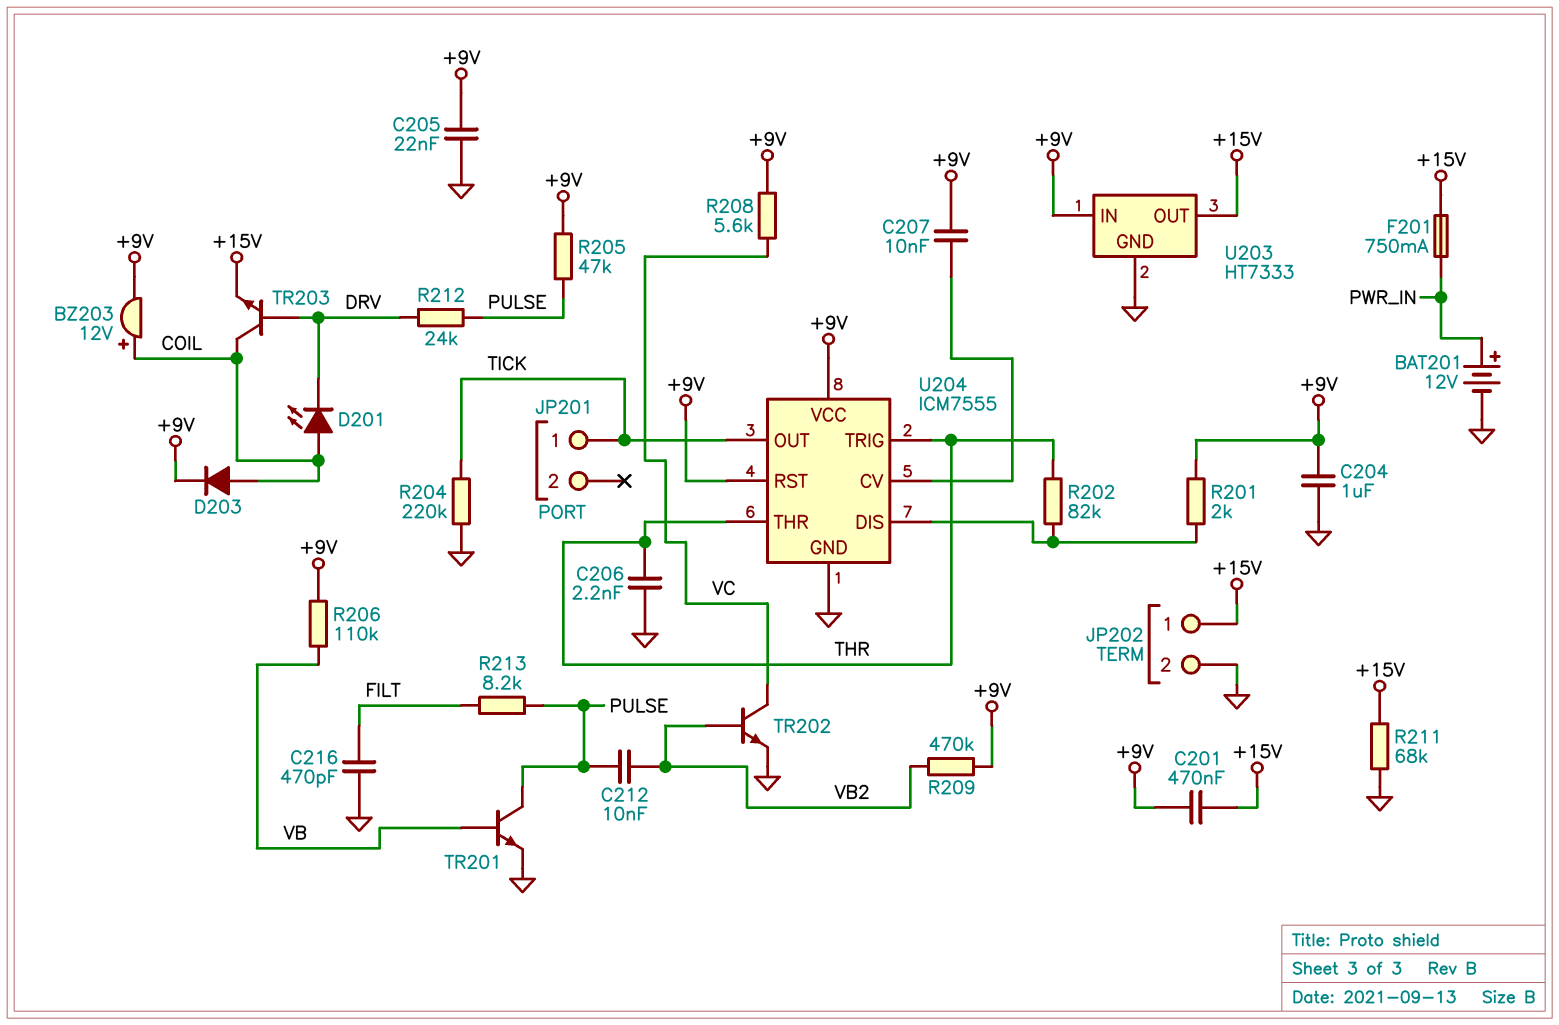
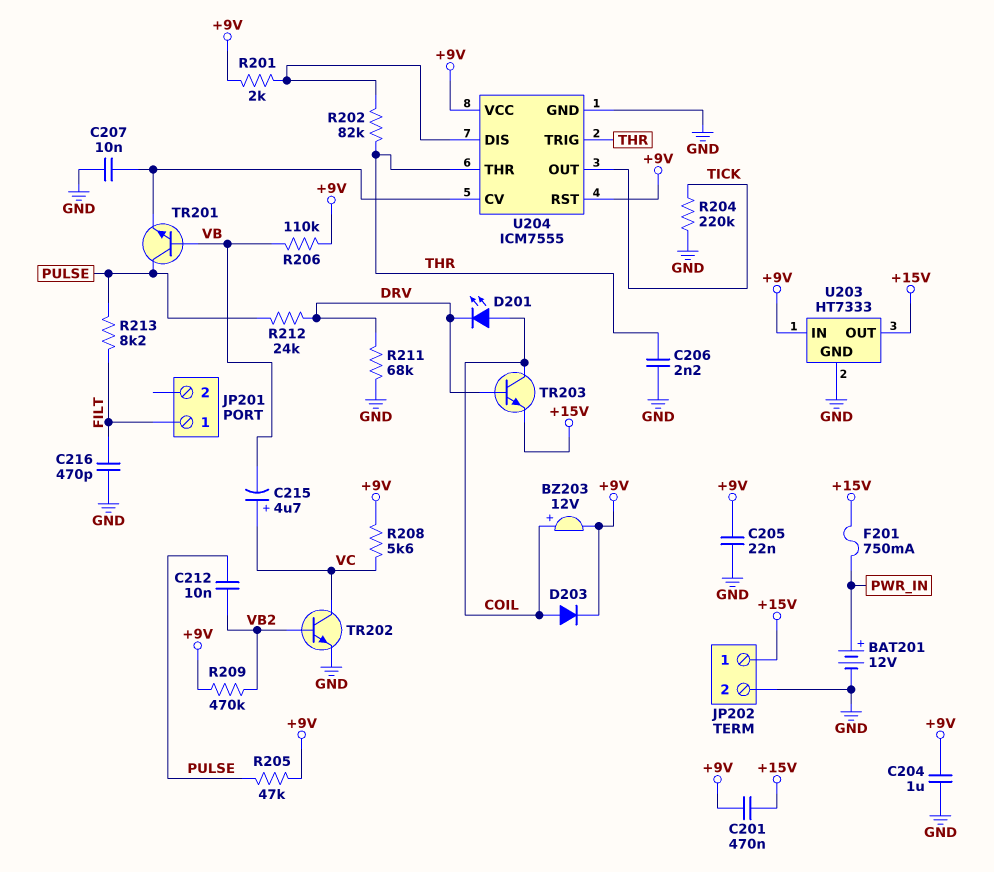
C207: 10nF (+9V, U204/CV) -> 10nF (GND, U204/CV)
C215: none -> 4.7uF (plus VC, minus VB)
JP201 pin 1: TICK -> FILT
R211: 68k (+15V, GND) -> 68k (DRV, GND)
TR201: NPN (B VB, C PULSE, E GND) -> NPN (B VB, C PULSE, E U204/CV)

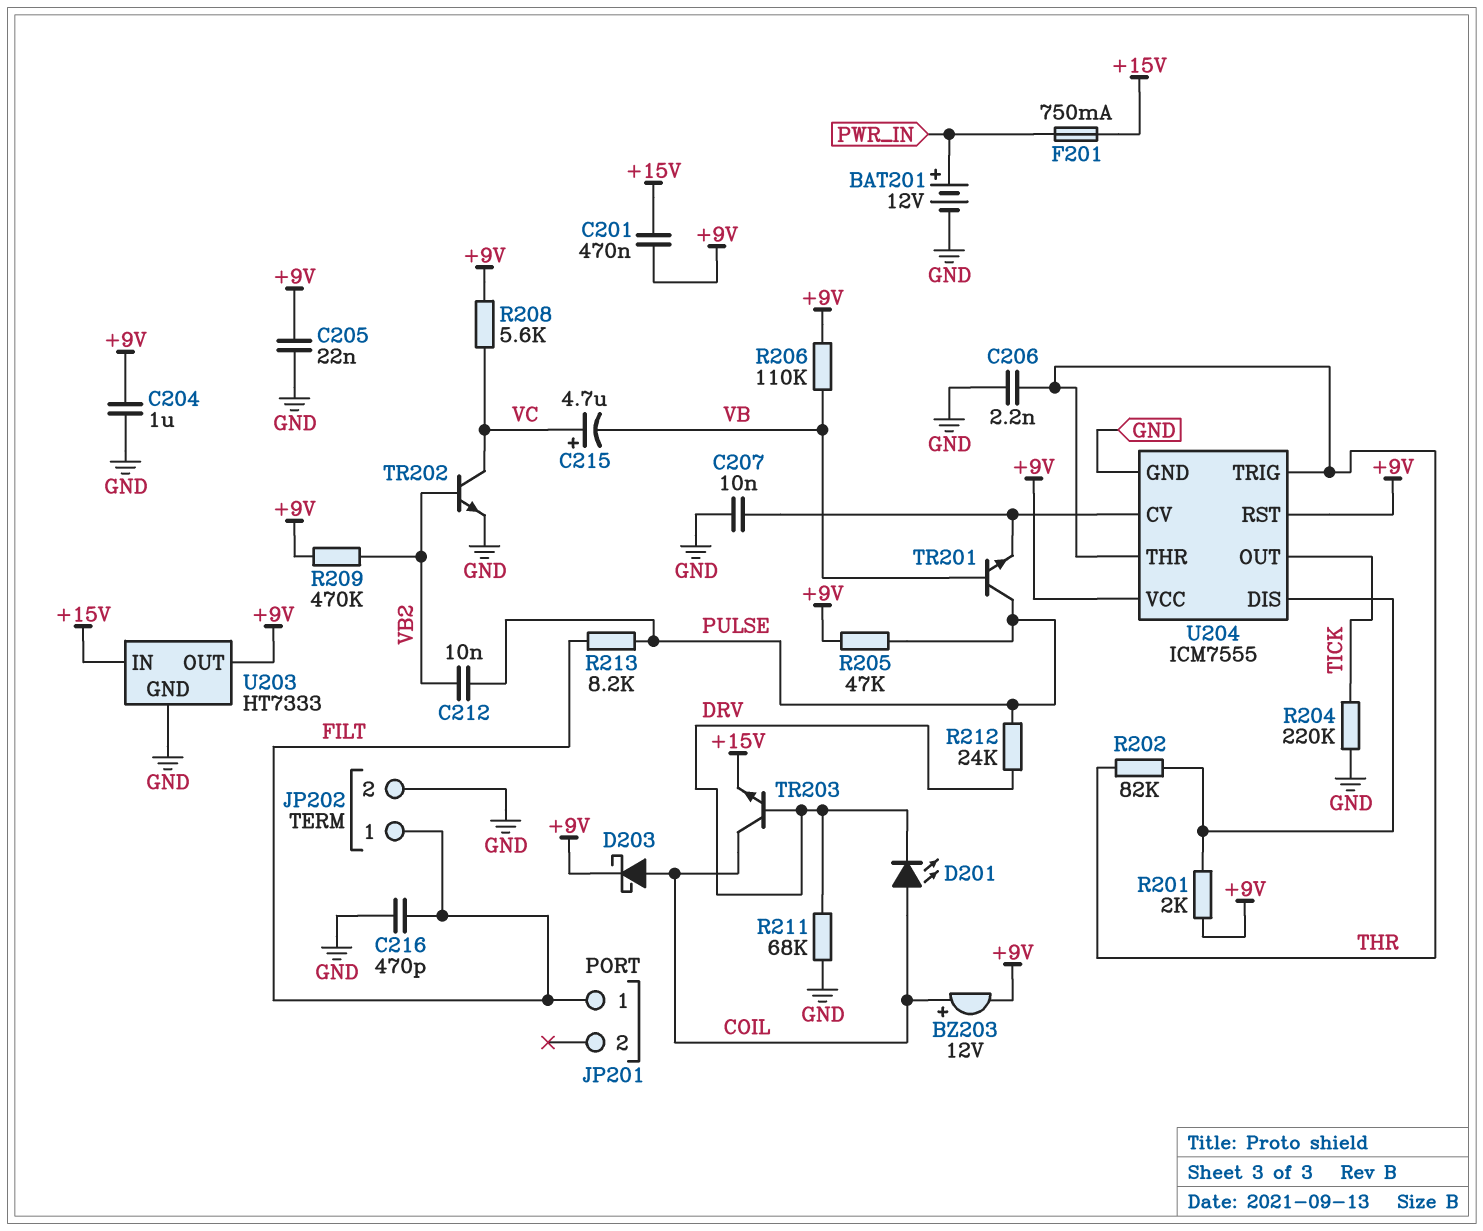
D203: diode (A COIL, K +9V) -> schottky (A COIL, K +9V)
JP202 pin 1: +15V -> FILT
U203 pin IN: +9V -> +15V
U203 pin OUT: +15V -> +9V

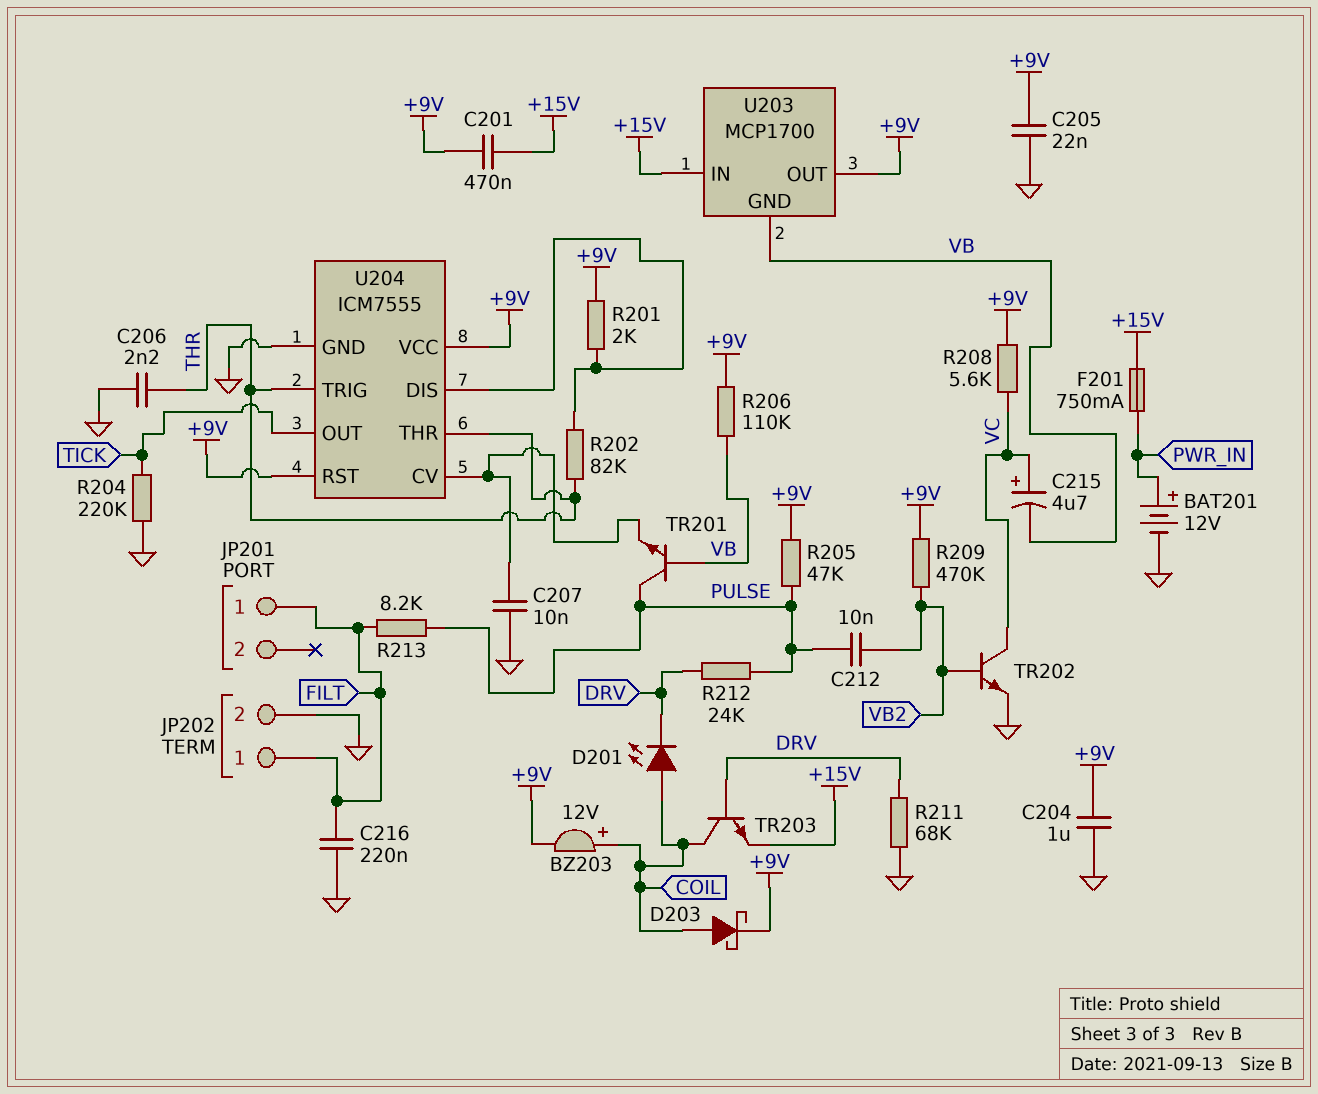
C216: 470pF (FILT, GND) -> 220nF (FILT, GND)
U203: HT7333 -> MCP1700
U203 pin GND: GND -> VB

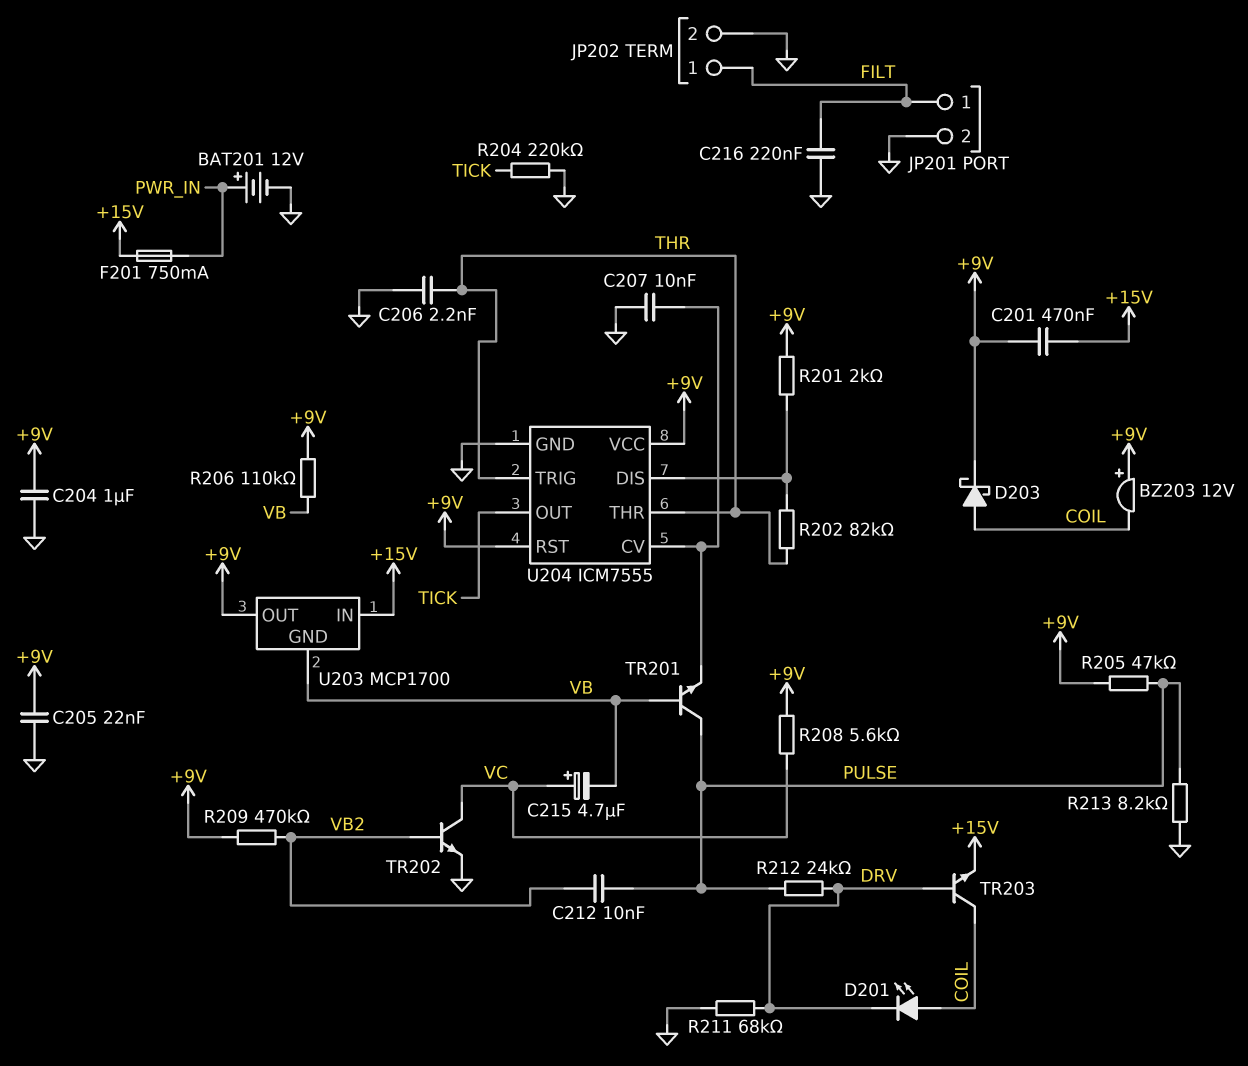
BZ203: buzzer 12V (plus COIL, minus +9V) -> buzzer 12V (plus +9V, minus COIL)
JP201 pin 2: none -> GND
R213: 8.2k (FILT, PULSE) -> 8.2k (GND, PULSE)

